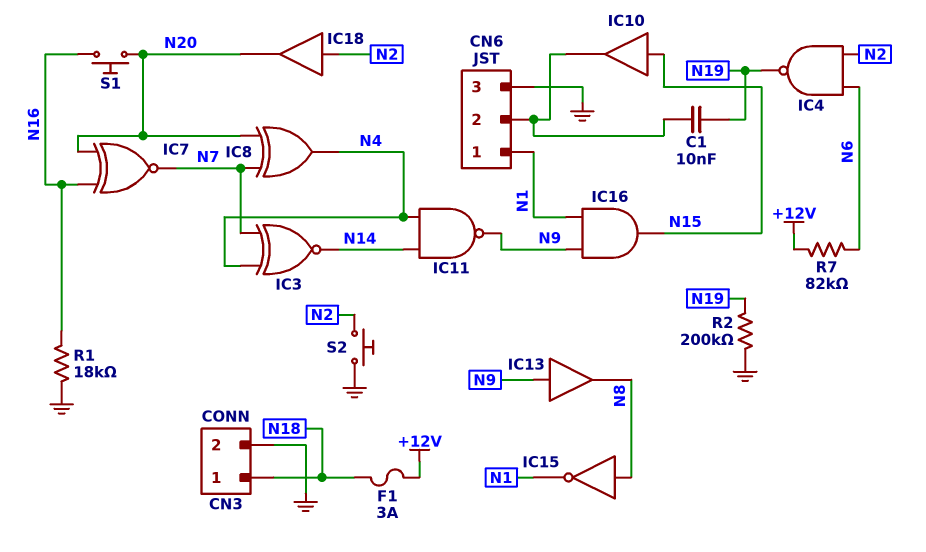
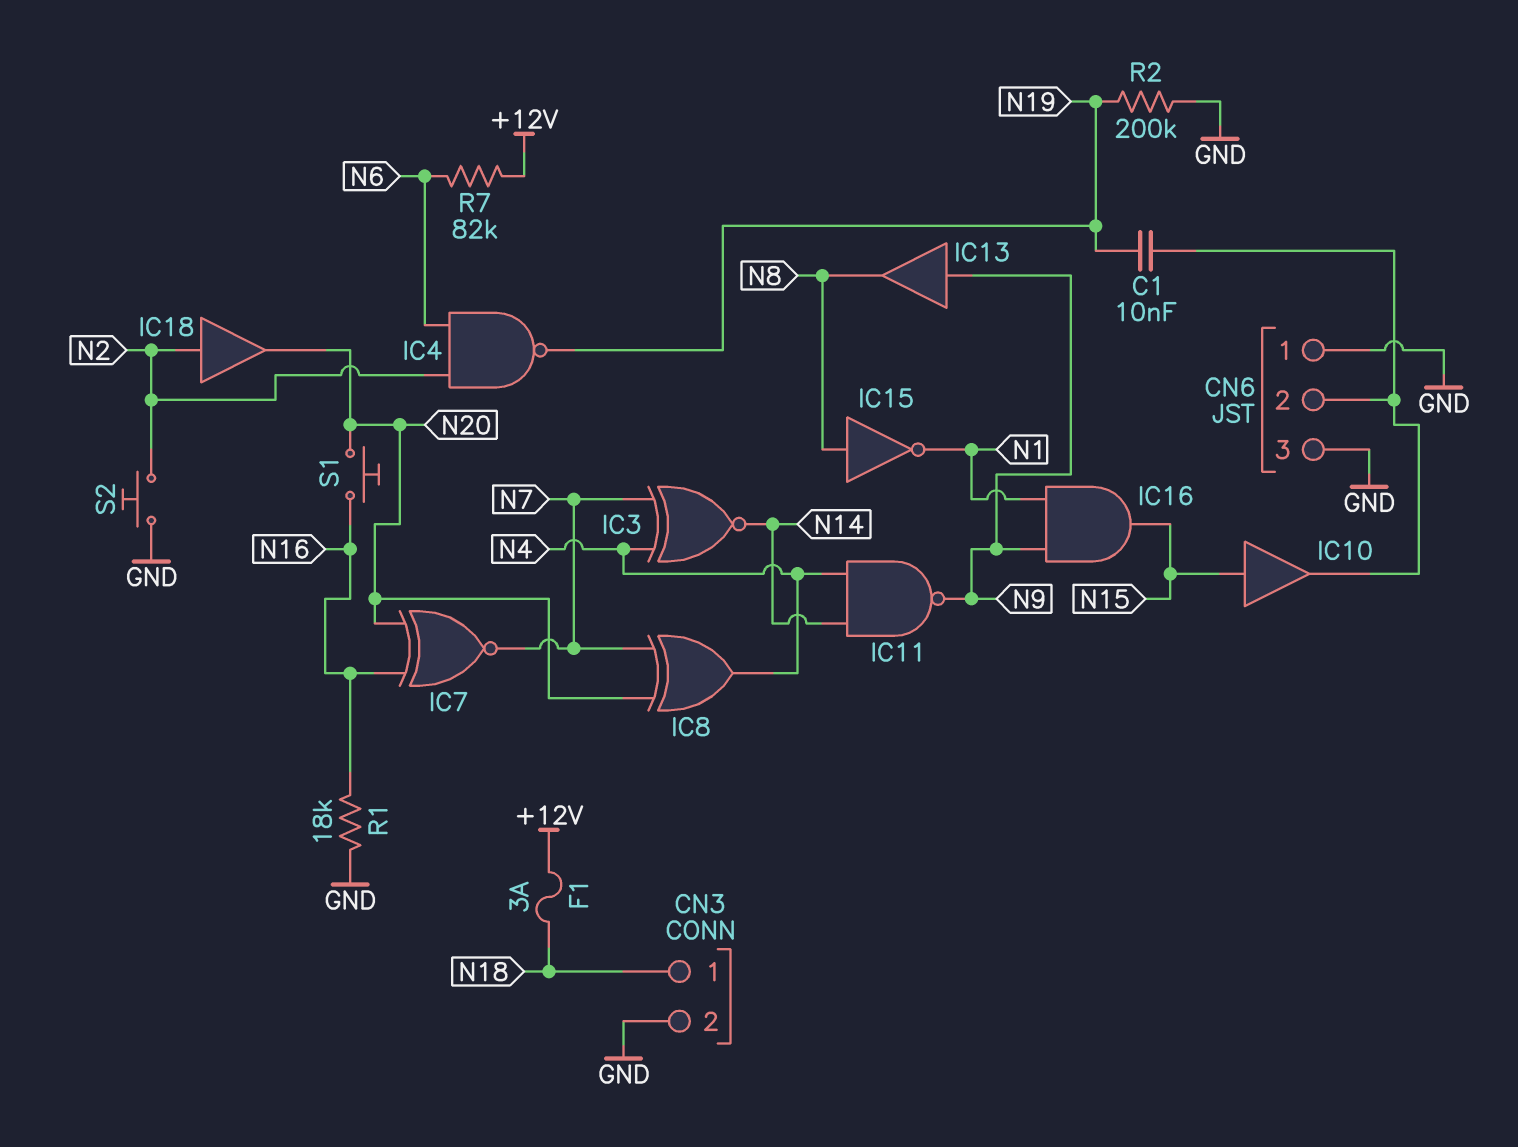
CN6 pin 1: N1 -> GND

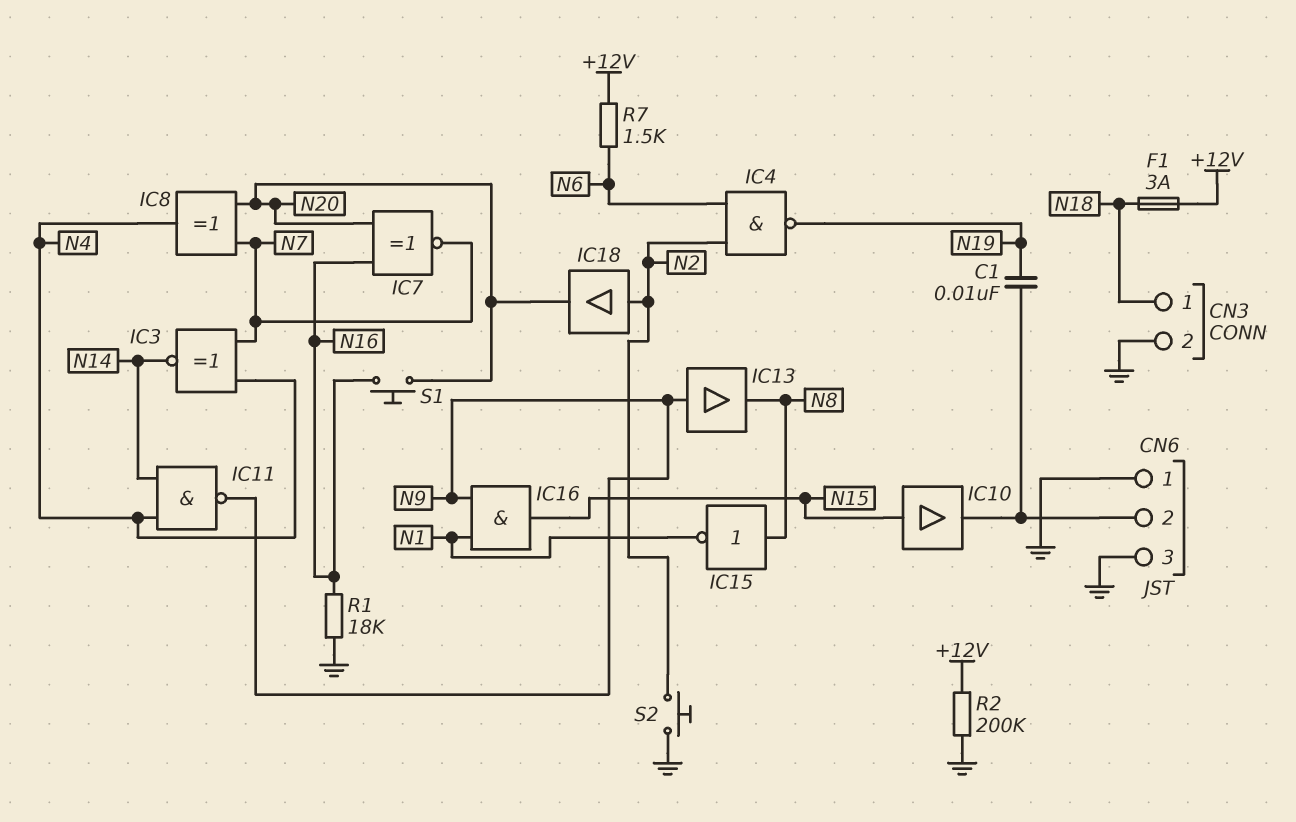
R2: 200k (GND, N19) -> 200k (+12V, GND)
R7: 82k (+12V, N6) -> 1.5k (+12V, N6)

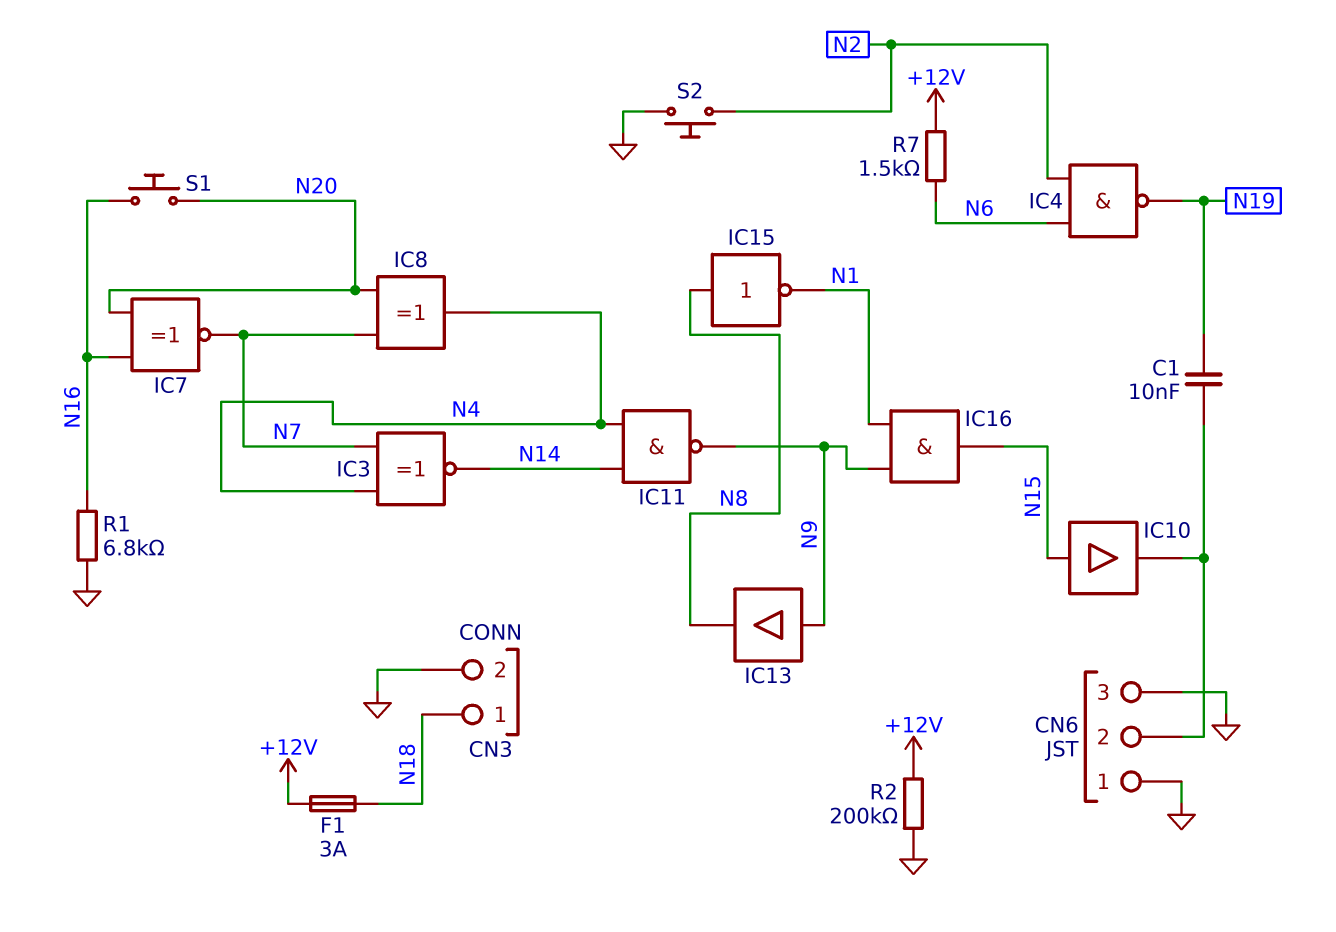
IC18: buffer (in N2, out N20) -> none
R1: 18k (GND, N16) -> 6.8k (GND, N16)

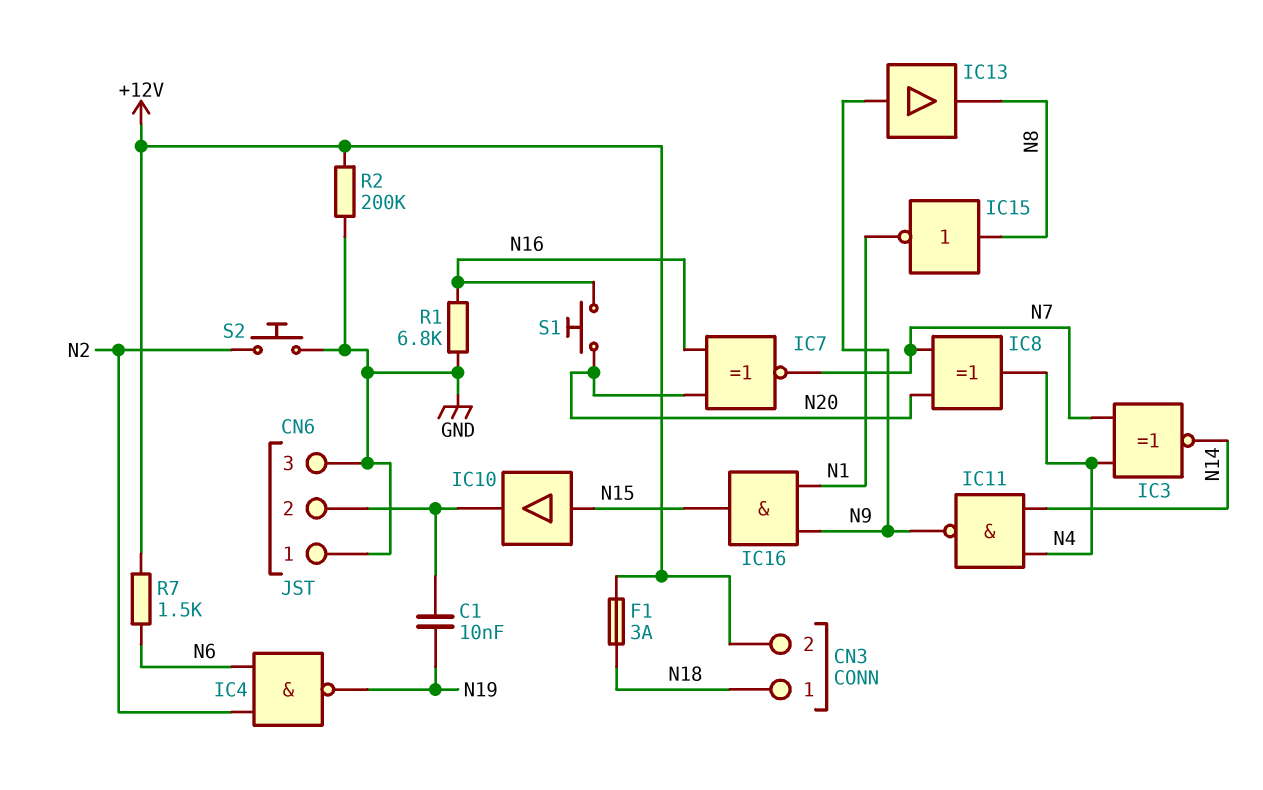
CN3 pin 2: GND -> +12V

